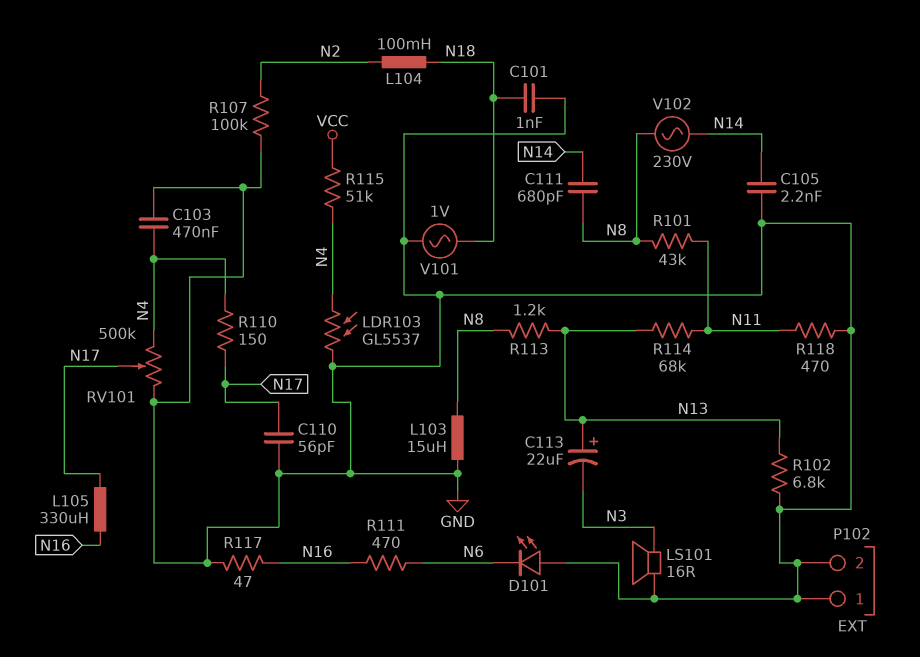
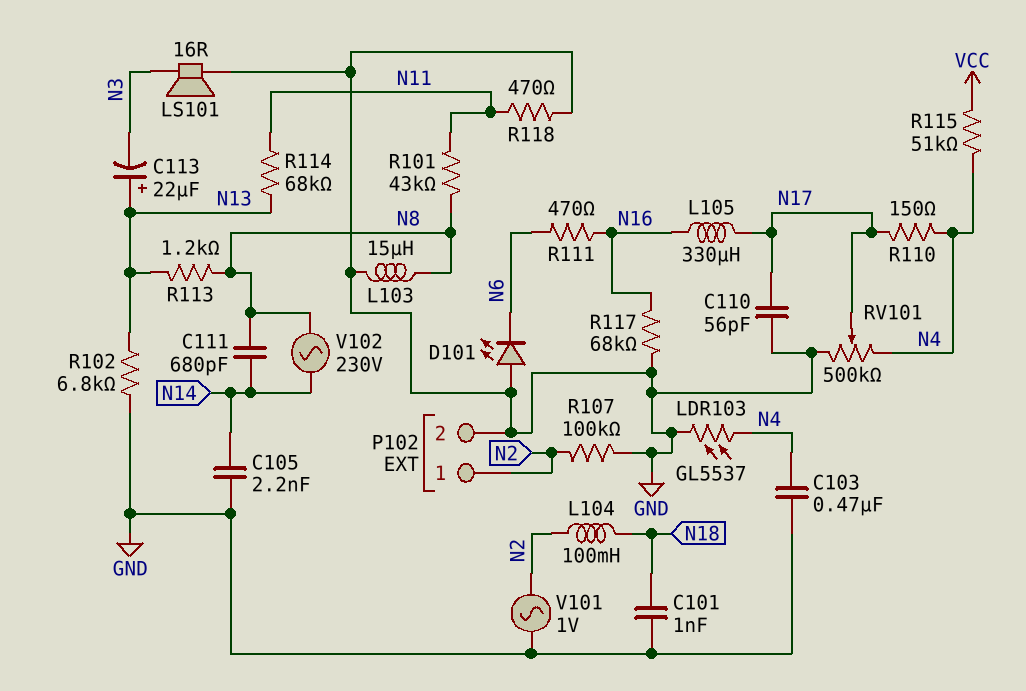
P102 pin 1: GND -> N2
R117: 47 (GND, N16) -> 68k (GND, N16)
V101: AC 1V (GND, N18) -> AC 1V (GND, N2)

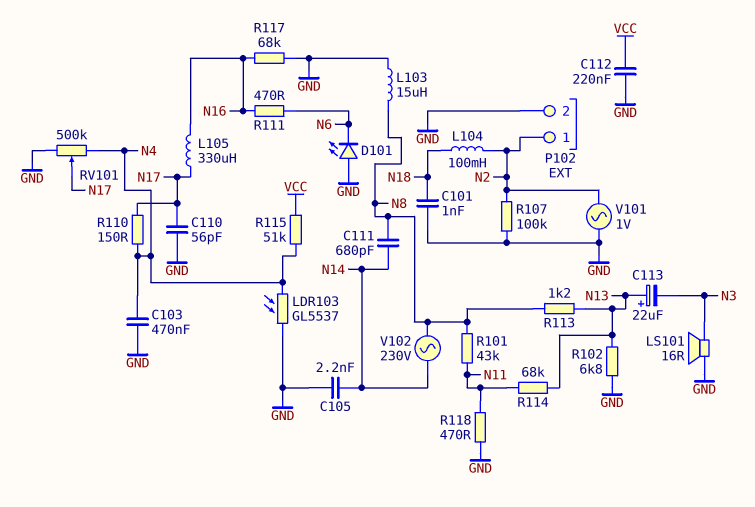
C112: none -> 220nF (GND, VCC)

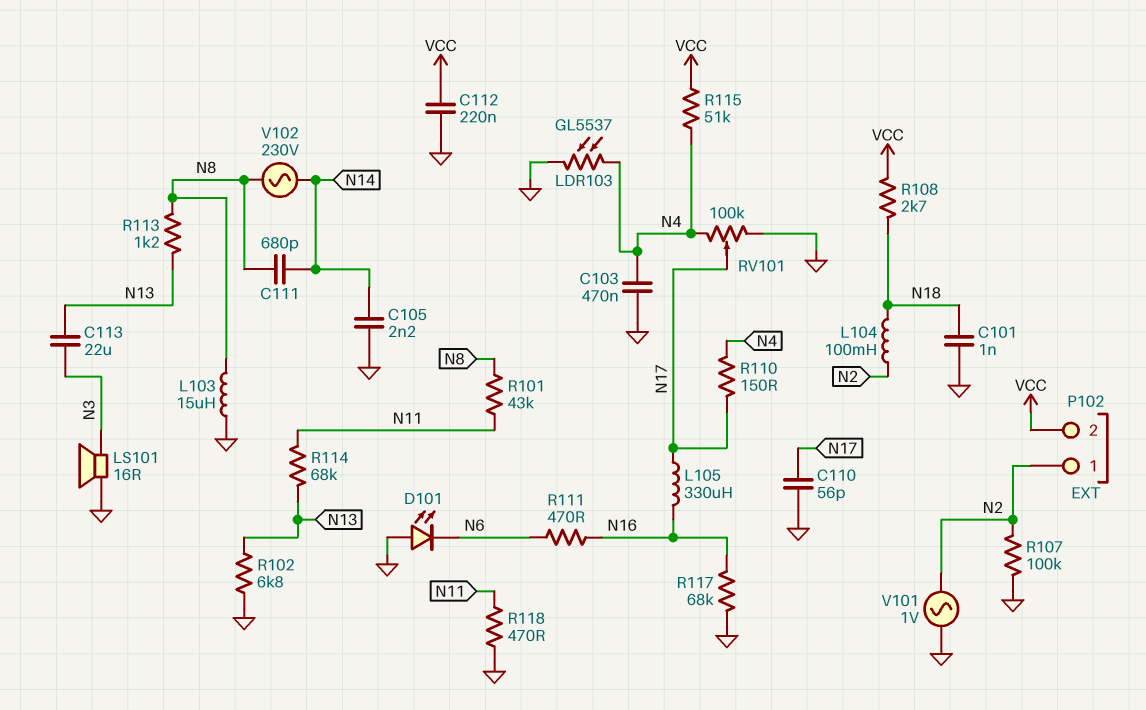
C113: 22uF (plus N13, minus N3) -> 22uF (N3, N13)
P102 pin 2: GND -> VCC
R108: none -> 2.7k (N18, VCC)
RV101: 500k (GND, N4, wiper N17) -> 100k (GND, N4, wiper N17)

